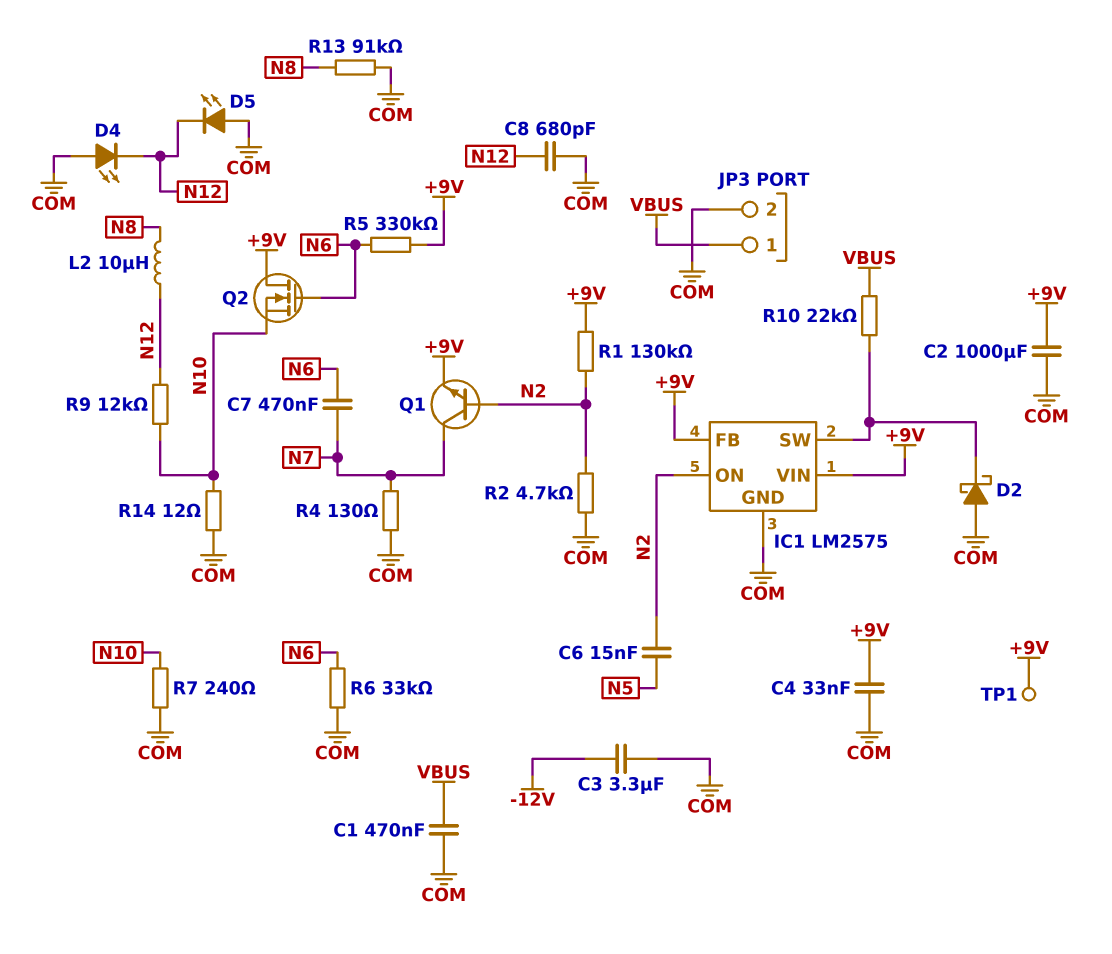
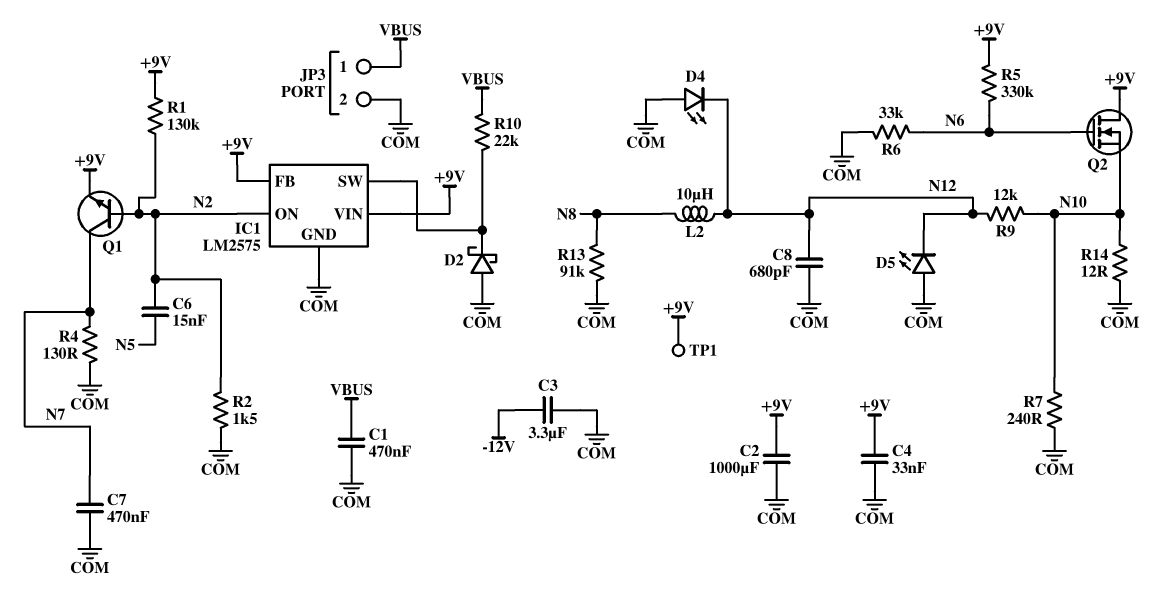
C7: 470nF (N6, N7) -> 470nF (COM, N7)
R2: 4.7k (COM, N2) -> 1.5k (COM, N2)

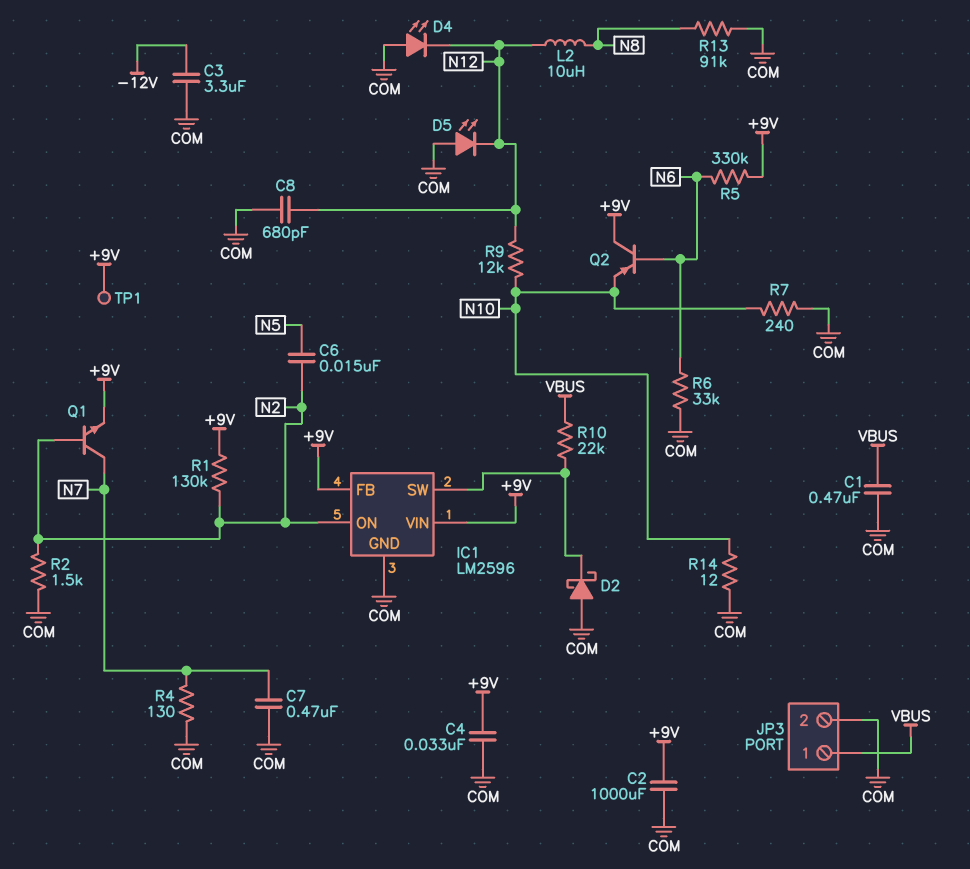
IC1: LM2575 -> LM2596
Q2: NMOS (G N6, D +9V, S N10) -> PNP (B N6, C +9V, E N10)

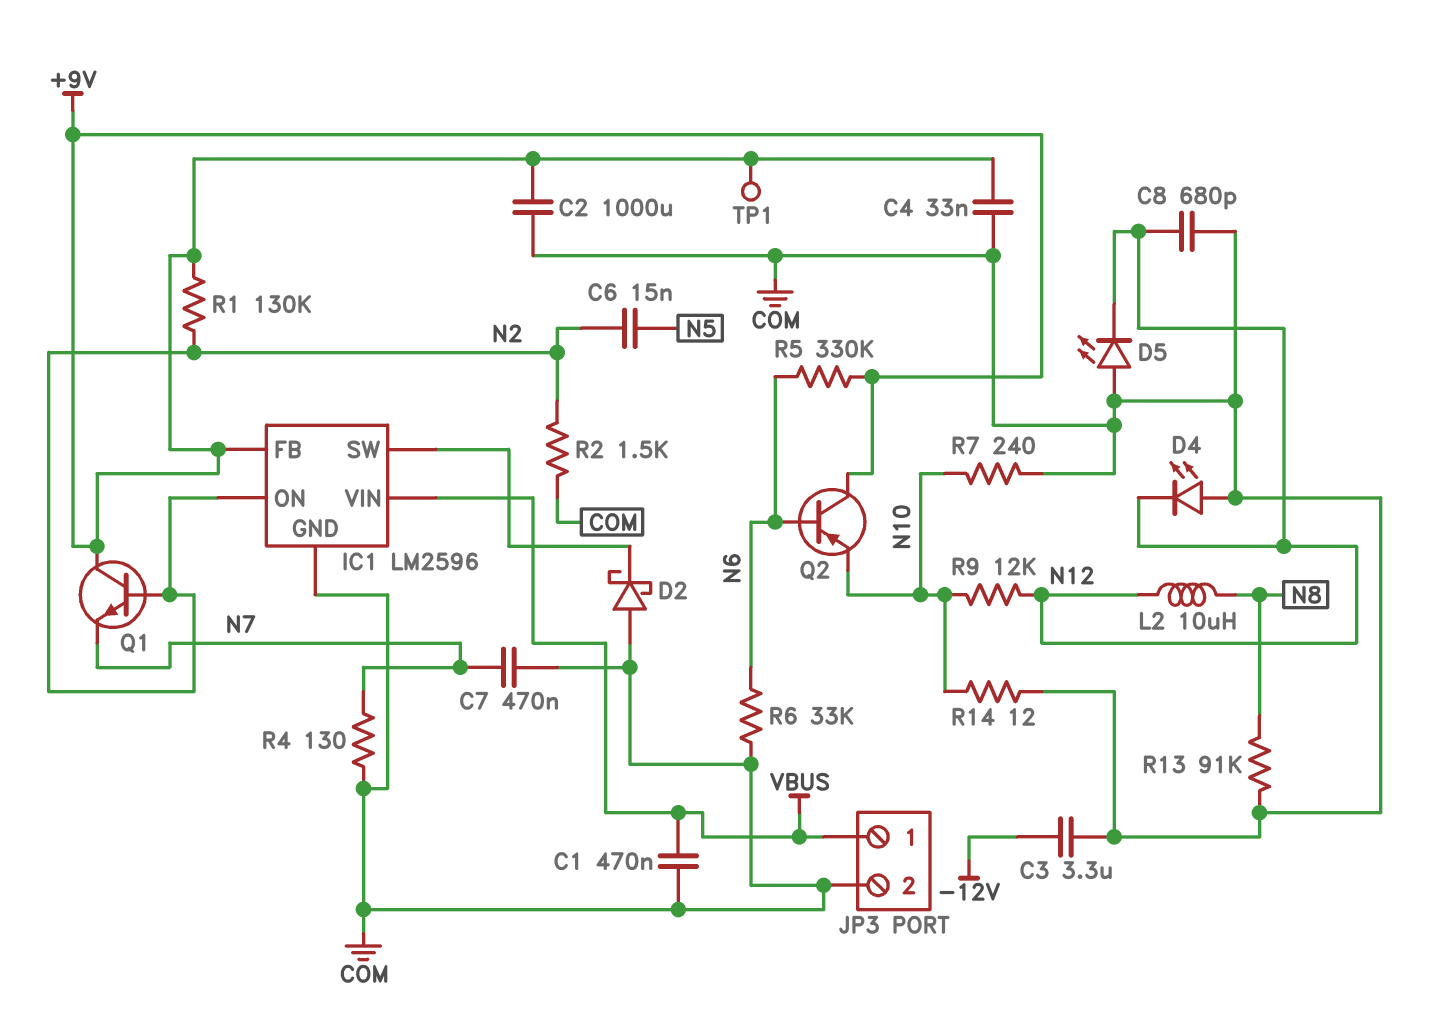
IC1 pin VIN: +9V -> VBUS
Q1: NPN (B N2, C N7, E +9V) -> NPN (B N2, C +9V, E N7)
R10: 22k (IC1/SW, VBUS) -> none

